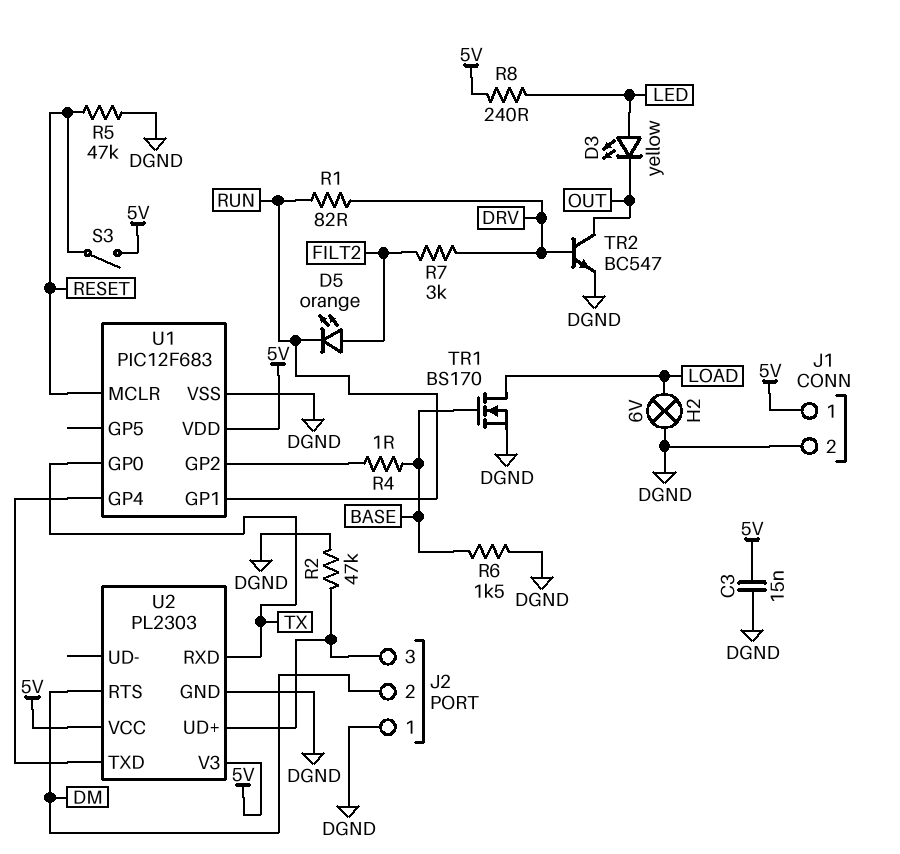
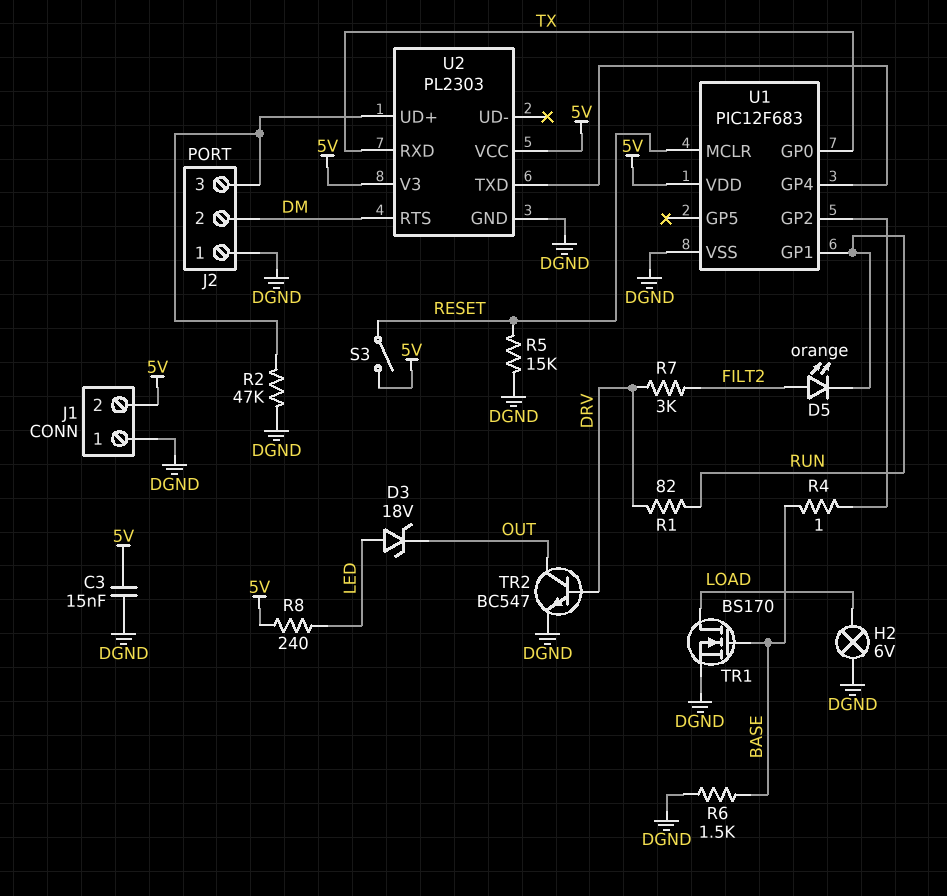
D3: LED yellow (A LED, K OUT) -> zener 18V (A LED, K OUT)
J1 pin 1: 5V -> DGND
J1 pin 2: DGND -> 5V
R5: 47k (DGND, RESET) -> 15k (DGND, RESET)

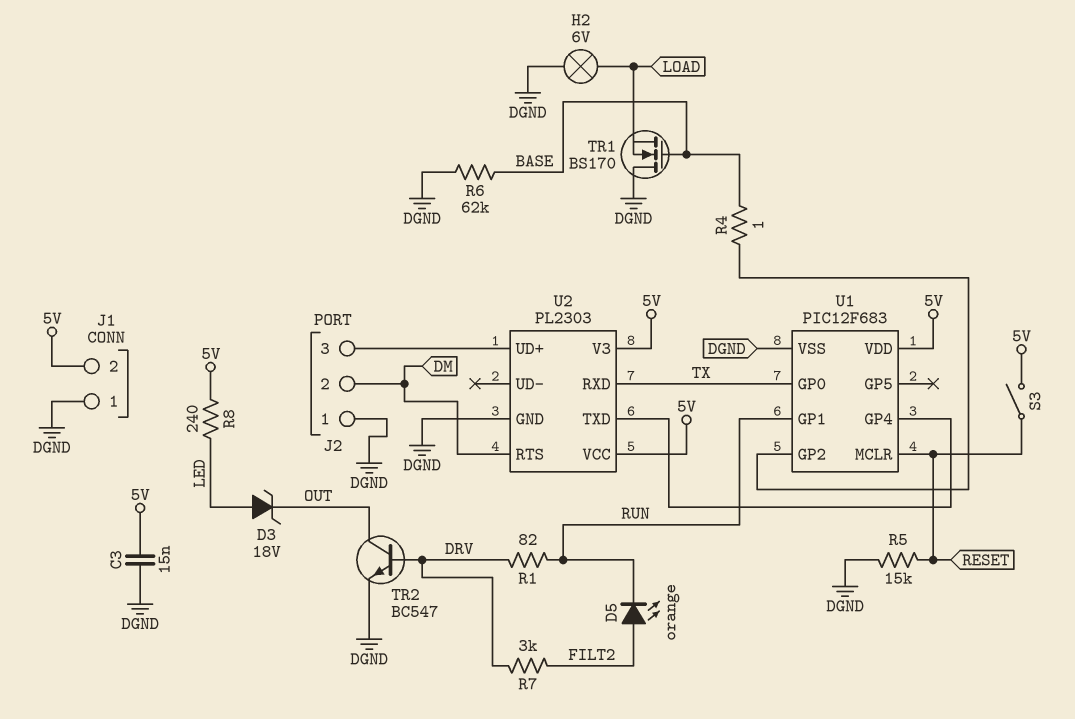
R2: 47k (DGND, J2/3) -> none
R6: 1.5k (BASE, DGND) -> 62k (BASE, DGND)
TR1: NMOS BS170 (G BASE, D LOAD, S DGND) -> NMOS BS170 (G BASE, D DGND, S LOAD)

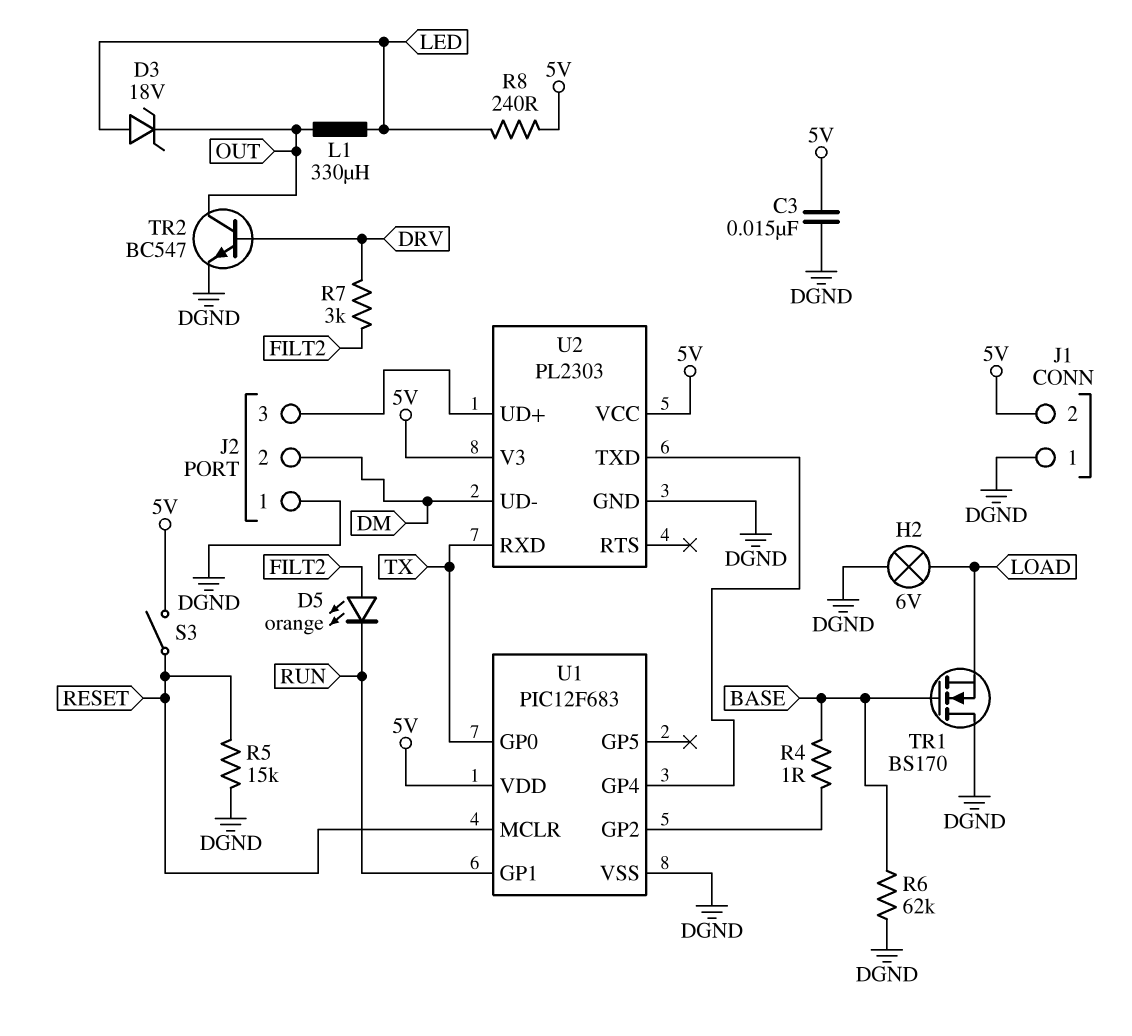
L1: none -> 330uH (LED, OUT)
R1: 82 (DRV, RUN) -> none
U2 pin RTS: DM -> none
U2 pin UD-: none -> DM

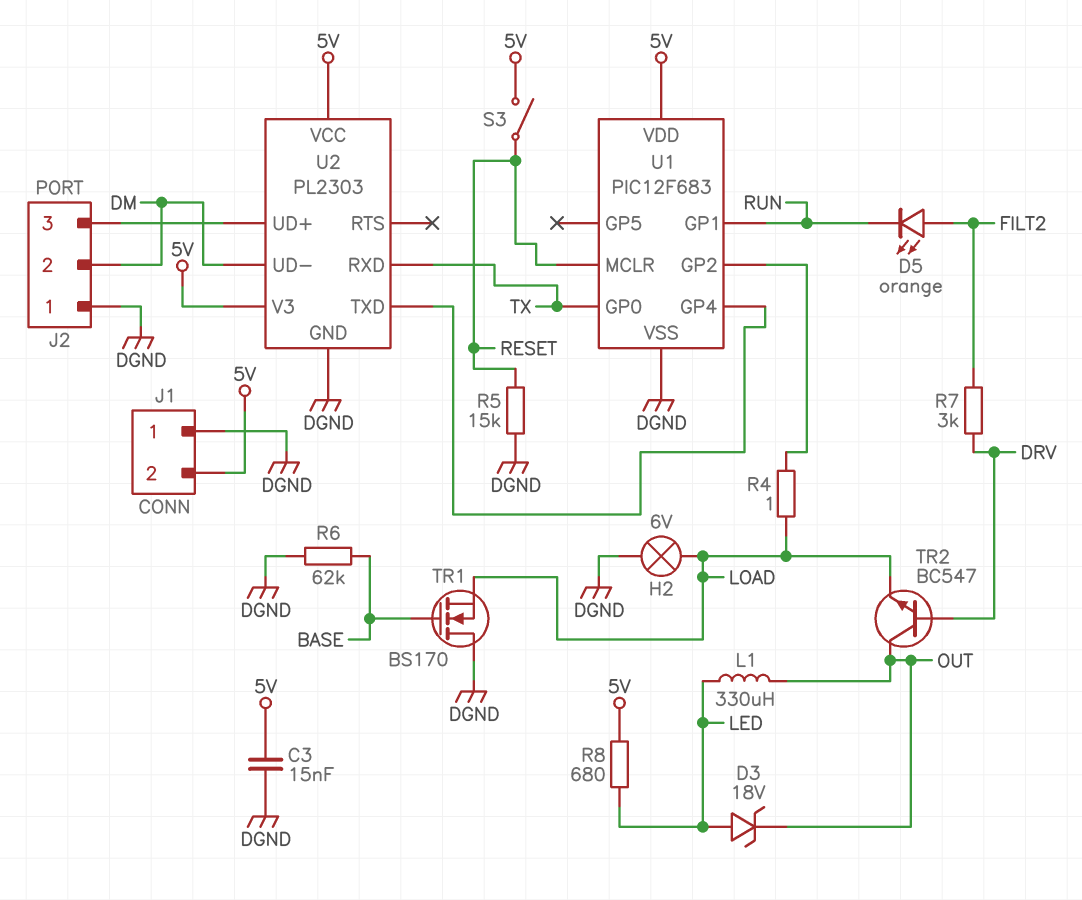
R4: 1 (BASE, U1/GP2) -> 1 (LOAD, U1/GP2)
R8: 240 (5V, LED) -> 680 (5V, LED)
TR2: NPN BC547 (B DRV, C OUT, E DGND) -> NPN BC547 (B DRV, C OUT, E LOAD)

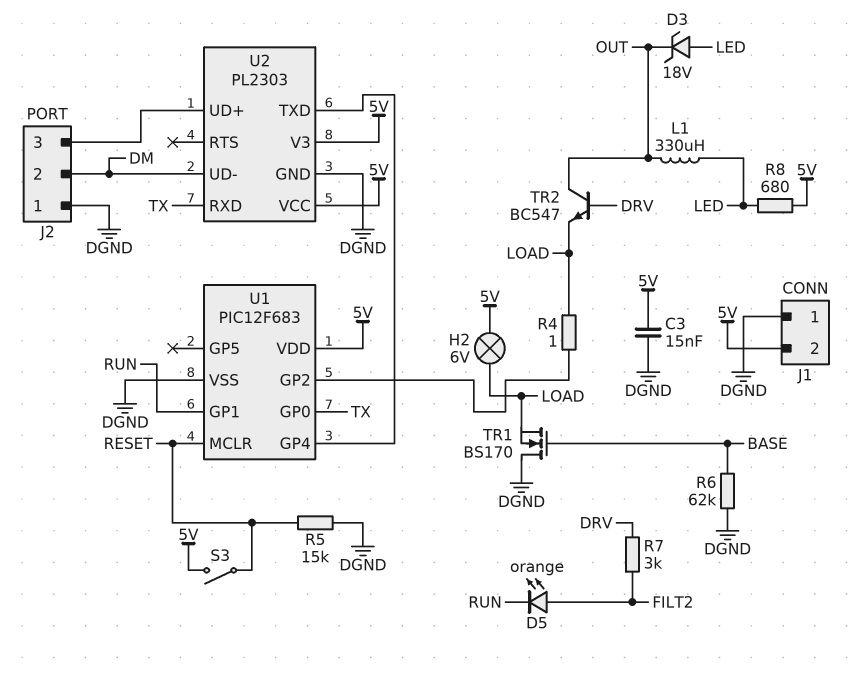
H2: lamp 6V (DGND, LOAD) -> lamp 6V (5V, LOAD)

